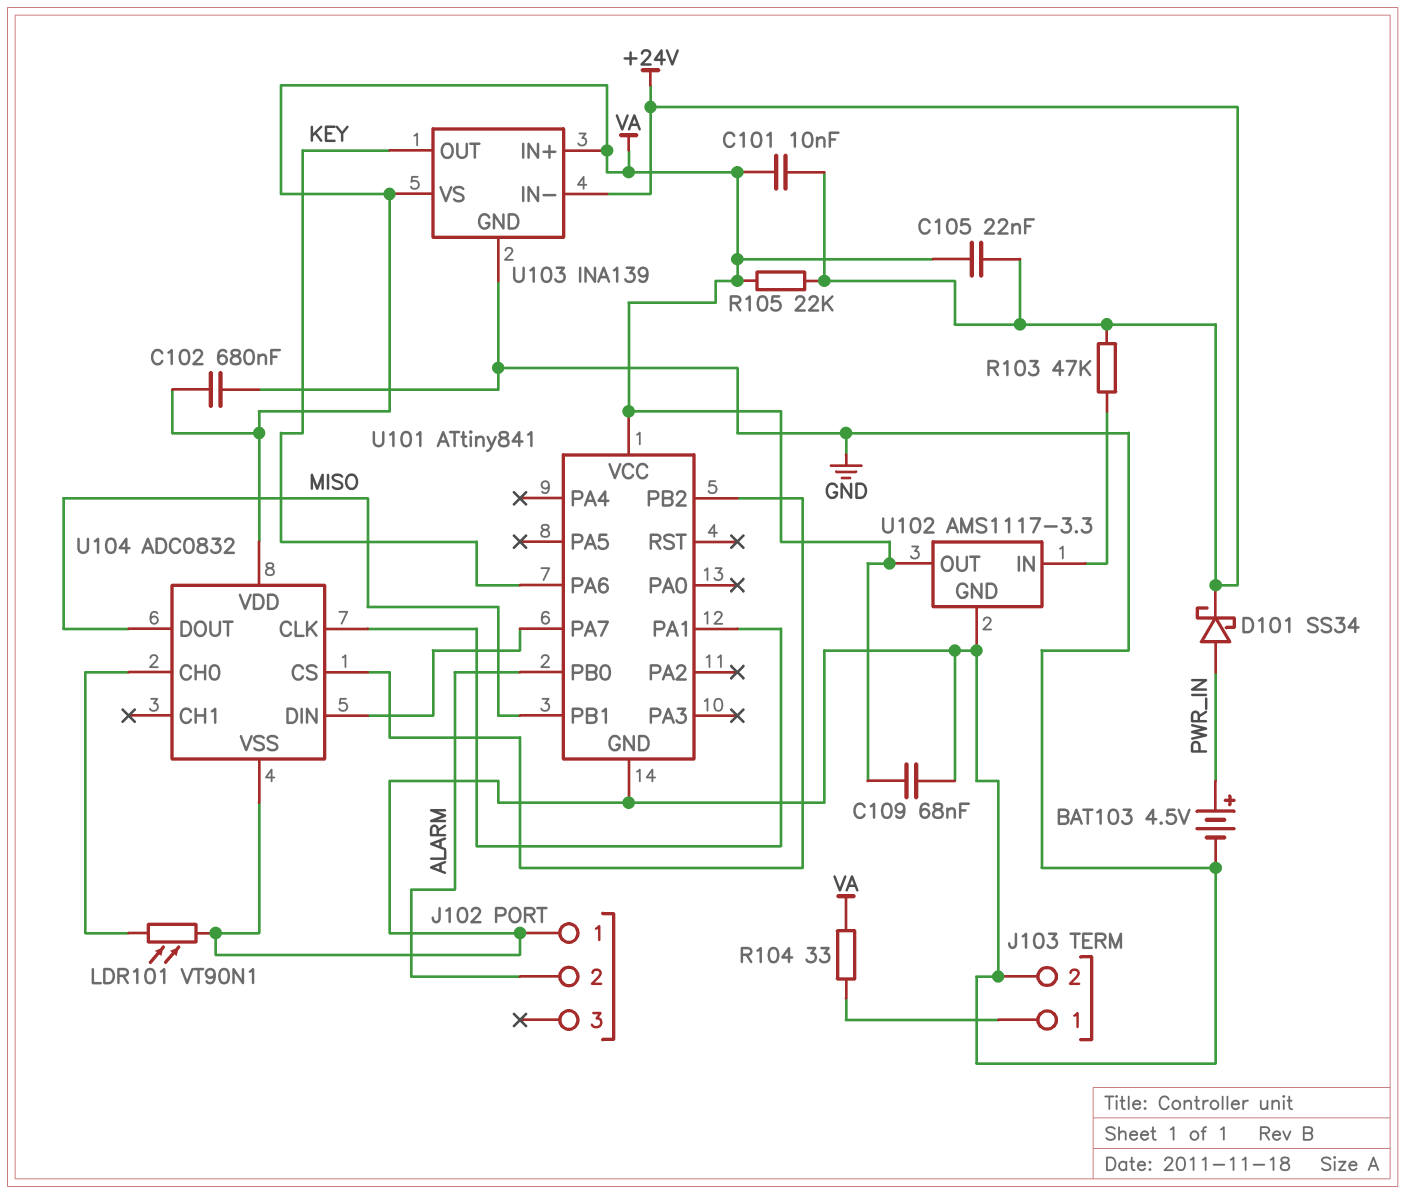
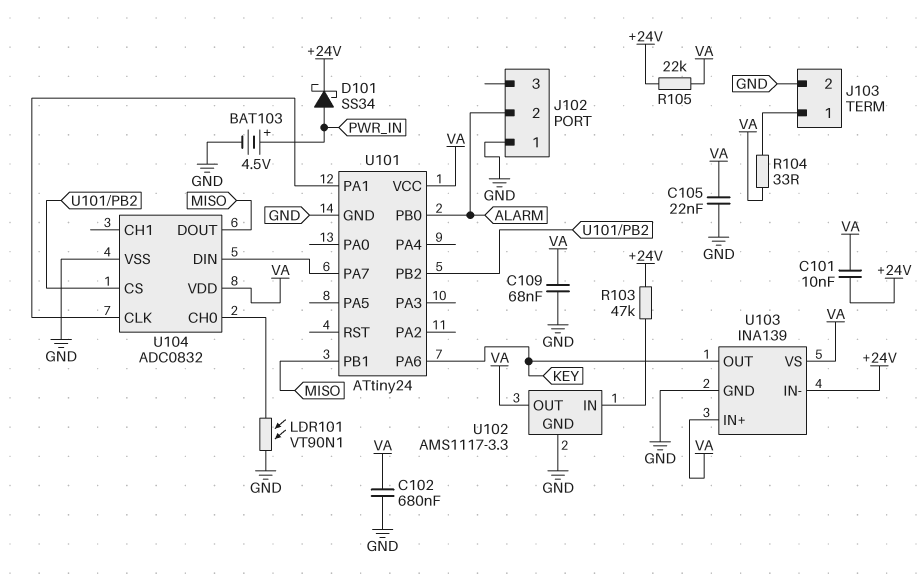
C105: 22nF (+24V, VA) -> 22nF (GND, VA)
U101: ATtiny841 -> ATtiny24

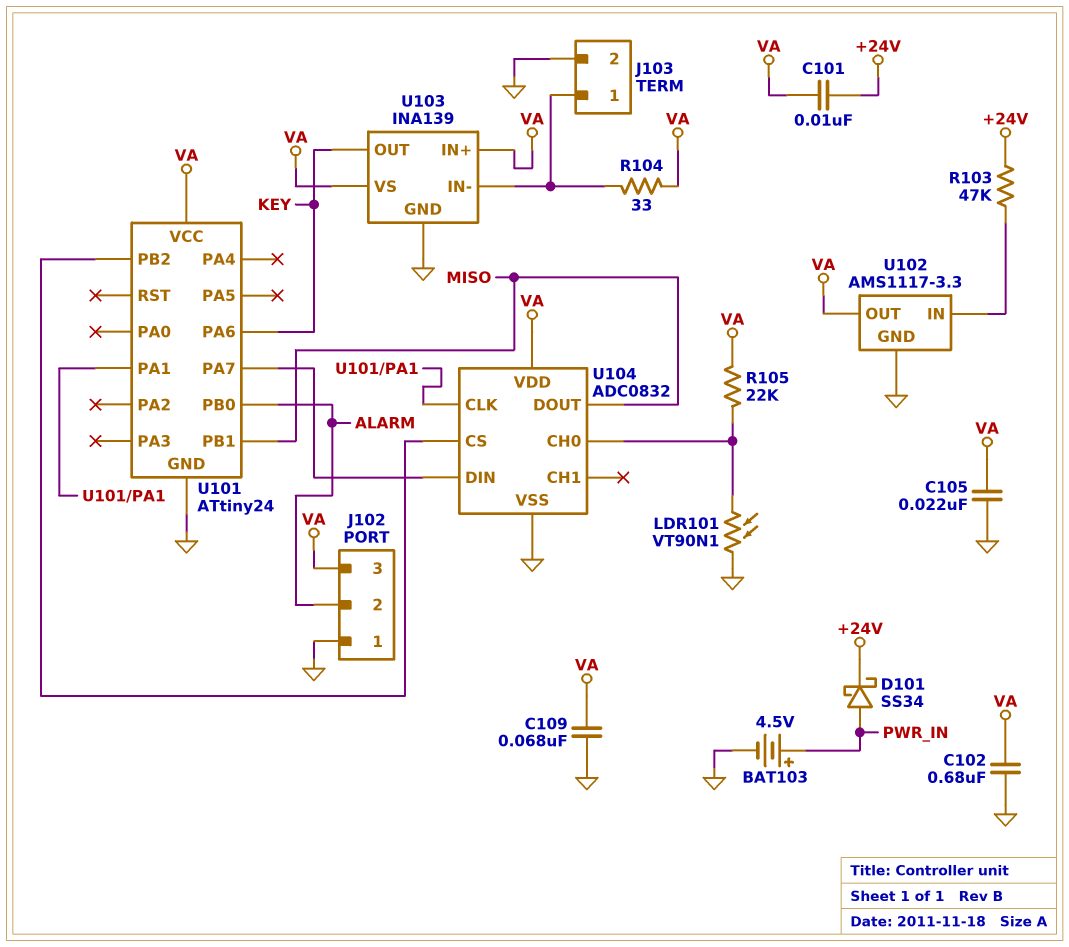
J102 pin 3: none -> VA
R105: 22k (+24V, VA) -> 22k (U104/CH0, VA)
U103 pin IN-: +24V -> J103/1

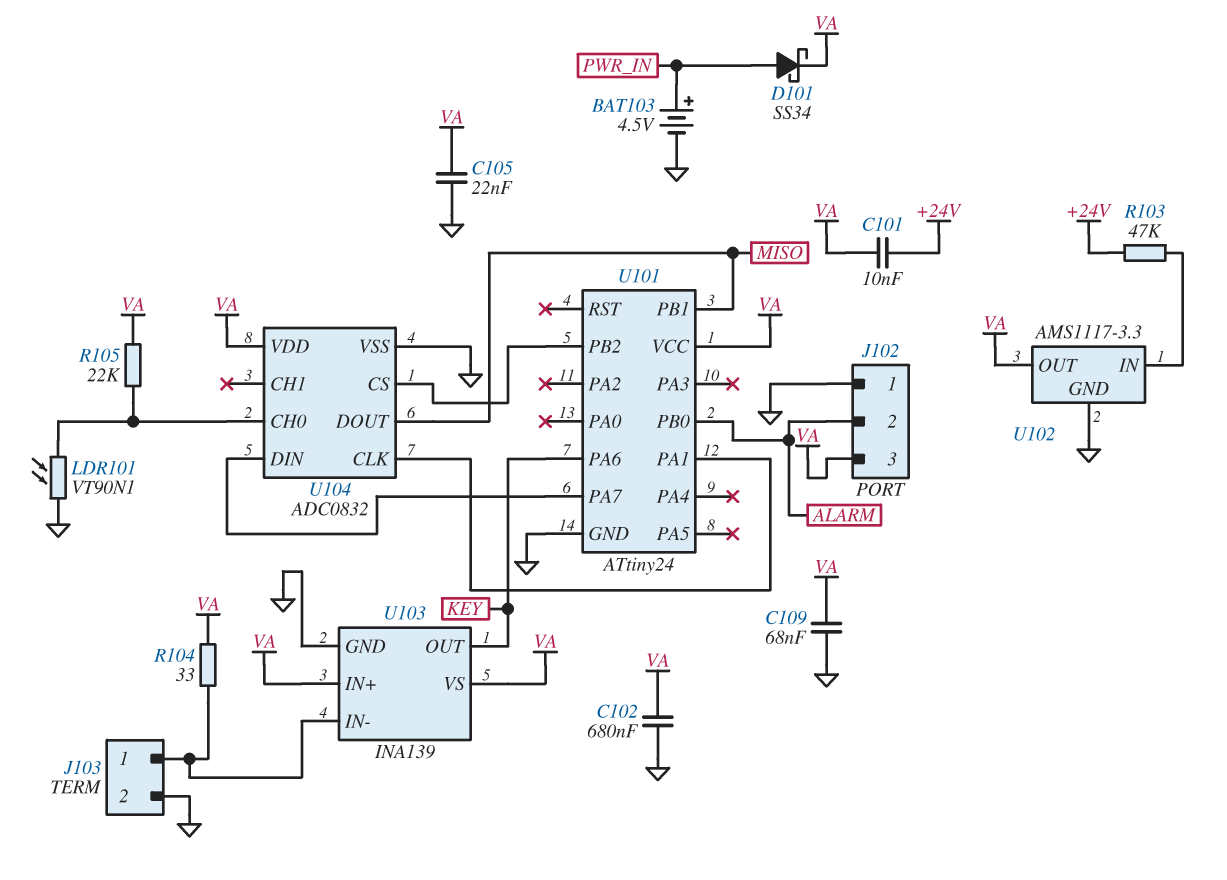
D101: schottky SS34 (A PWR_IN, K +24V) -> schottky SS34 (A PWR_IN, K VA)

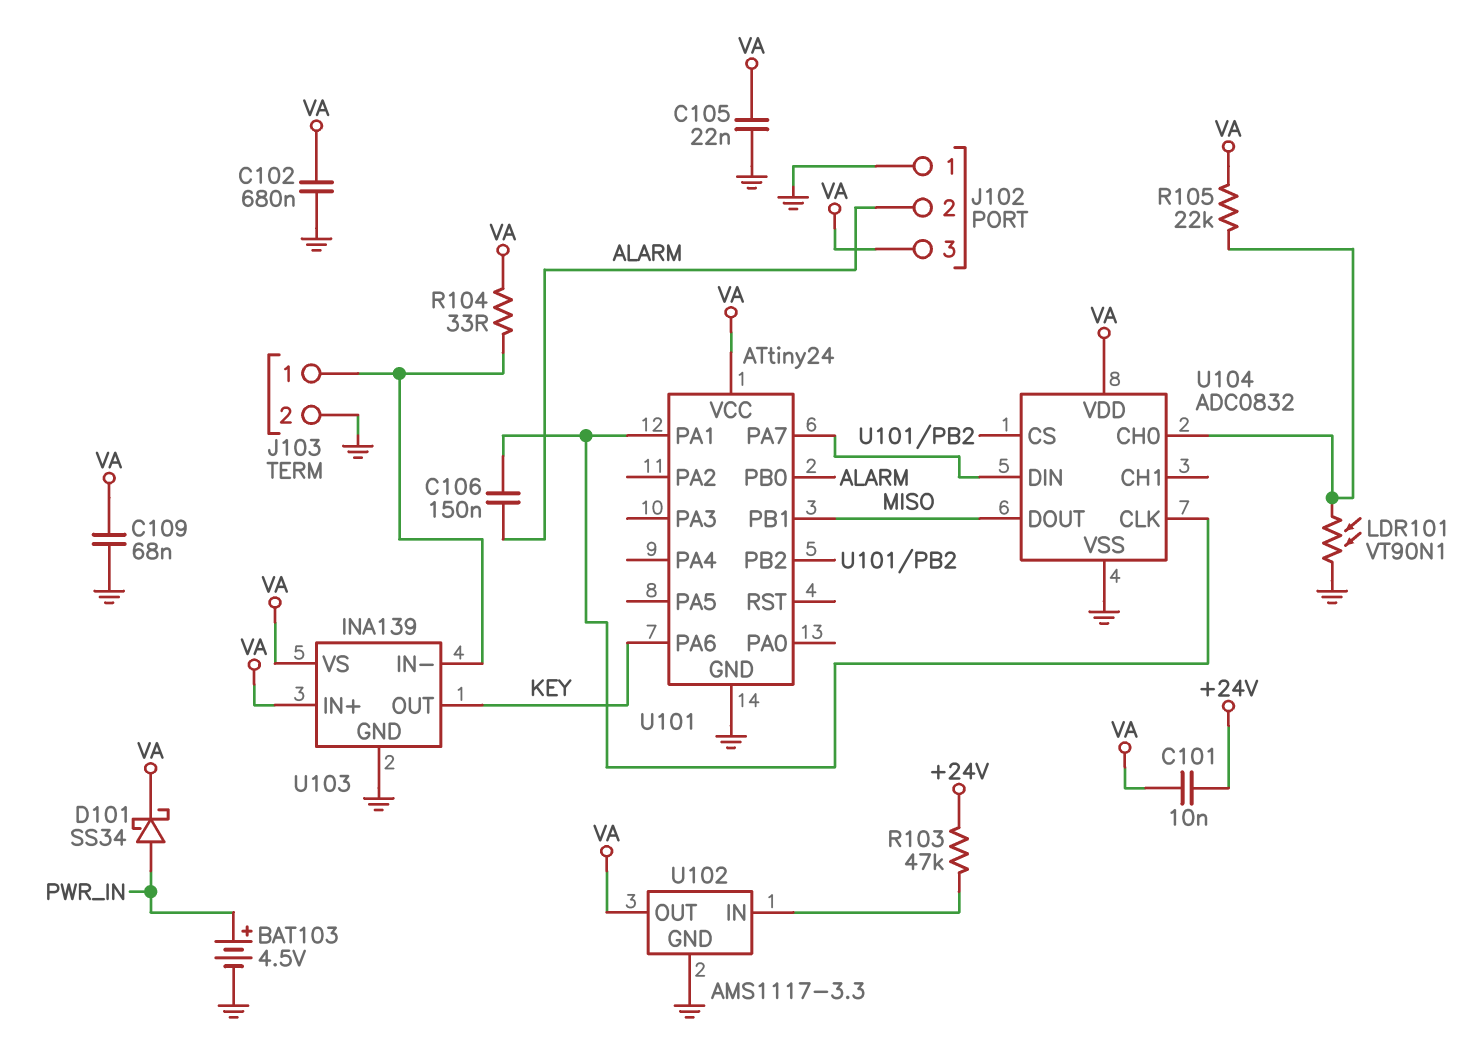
C106: none -> 150nF (ALARM, U101/PA1)

